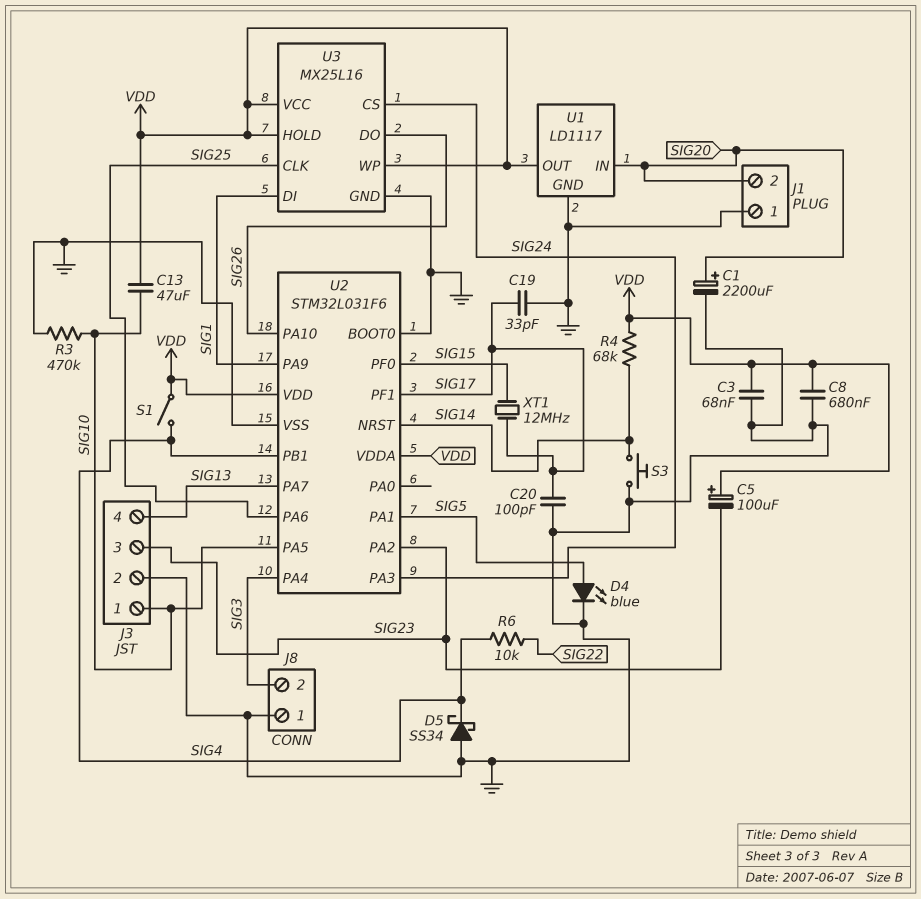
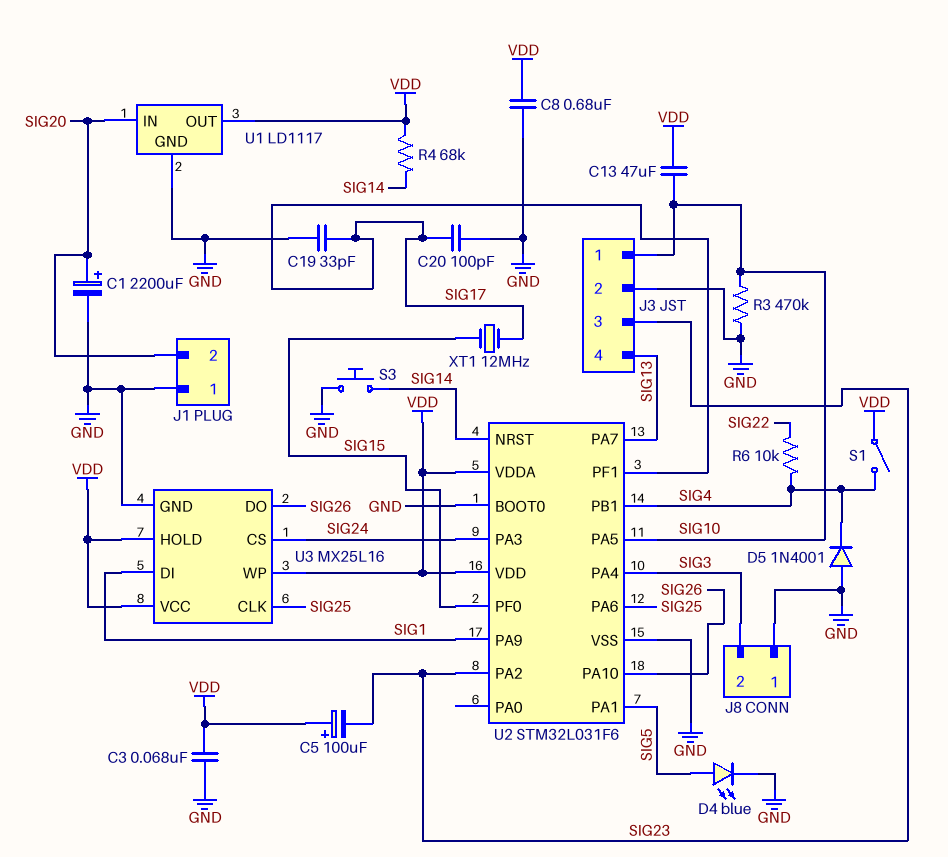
D5: schottky SS34 (A GND, K SIG4) -> diode 1N4001 (A GND, K SIG4)

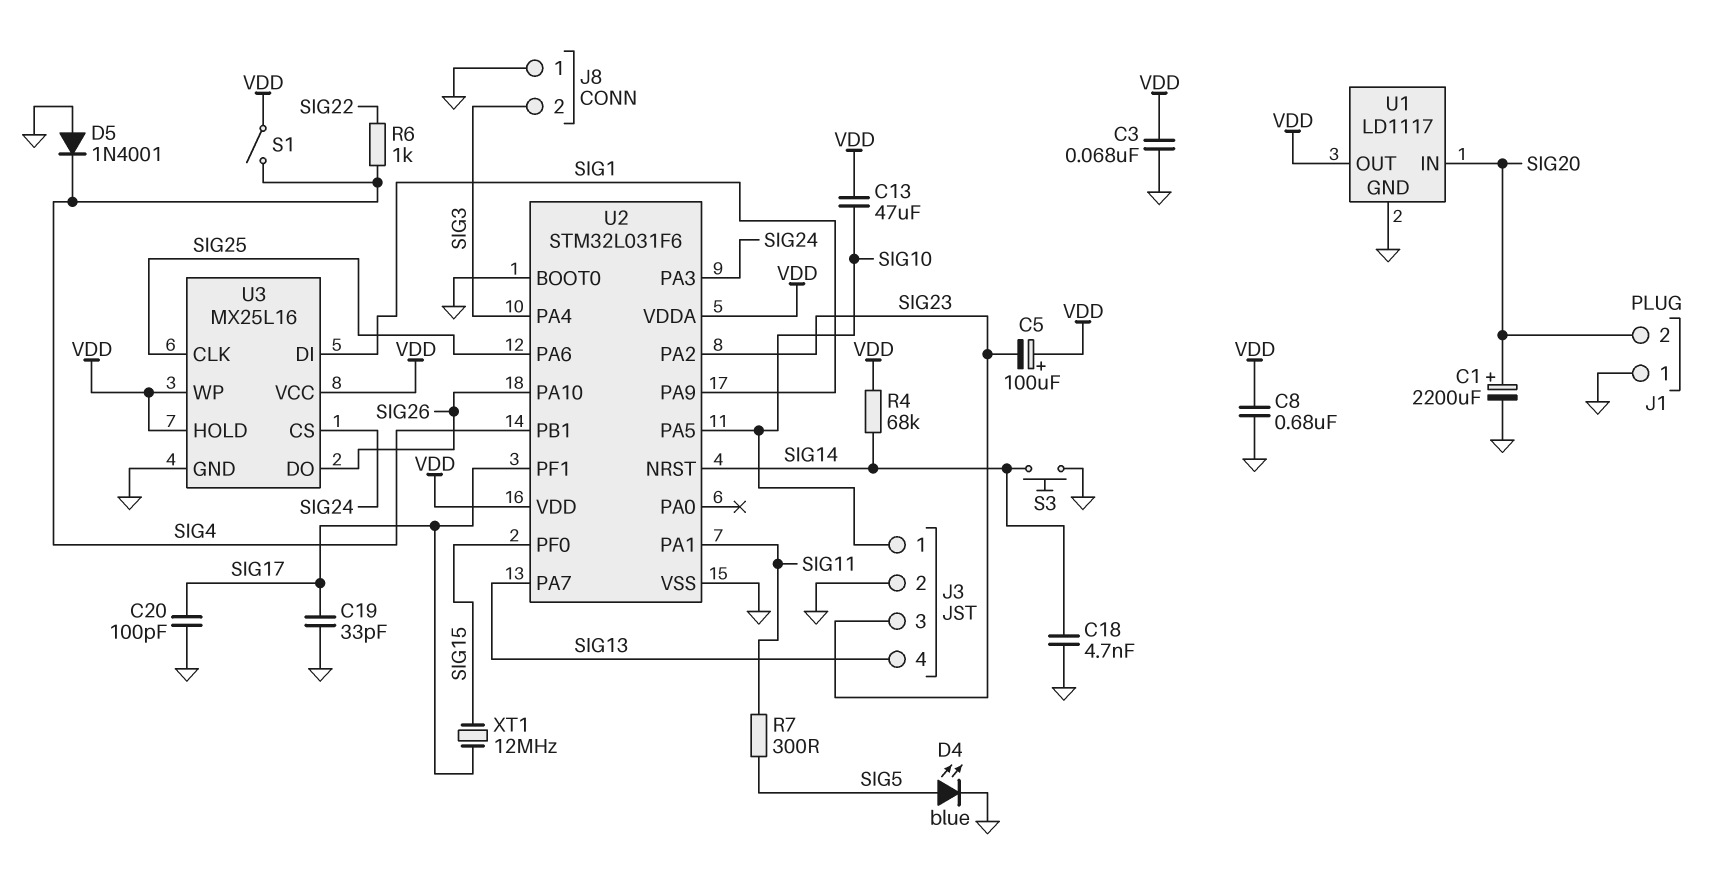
C18: none -> 4.7nF (GND, SIG14)
R3: 470k (GND, SIG10) -> none
R6: 10k (SIG4, SIG22) -> 1k (SIG4, SIG22)
R7: none -> 300 (SIG5, SIG11)
U2 pin PA1: SIG5 -> SIG11

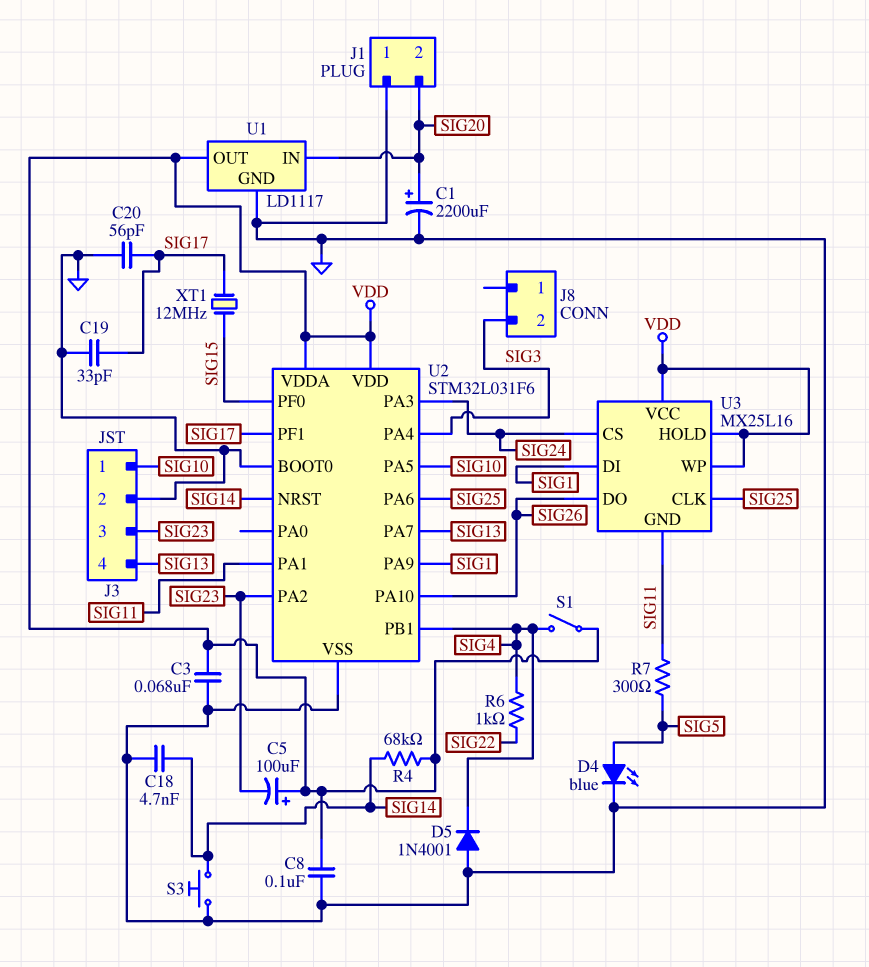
C8: 680nF (GND, VDD) -> 100nF (GND, VDD)
C13: 47uF (SIG10, VDD) -> none
C20: 100pF (GND, SIG17) -> 56pF (GND, SIG17)
J8 pin 1: GND -> none
U3 pin GND: GND -> SIG11

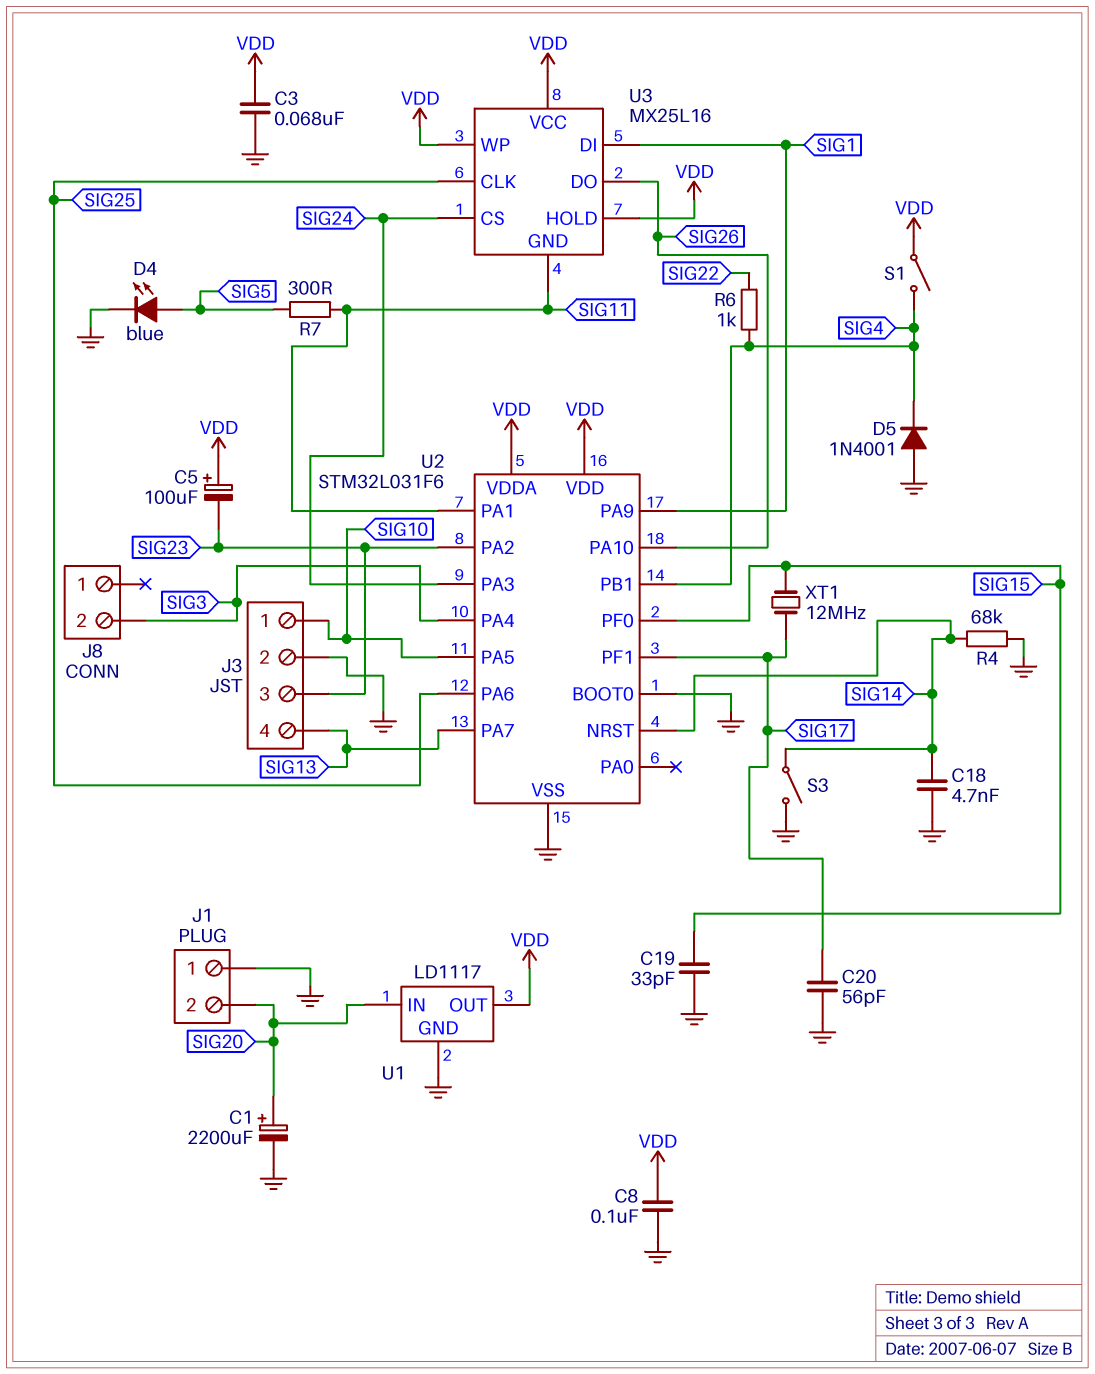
C19: 33pF (GND, SIG17) -> 33pF (GND, SIG15)
R4: 68k (SIG14, VDD) -> 68k (GND, SIG14)
S3: button (GND, SIG14) -> switch (GND, SIG14)

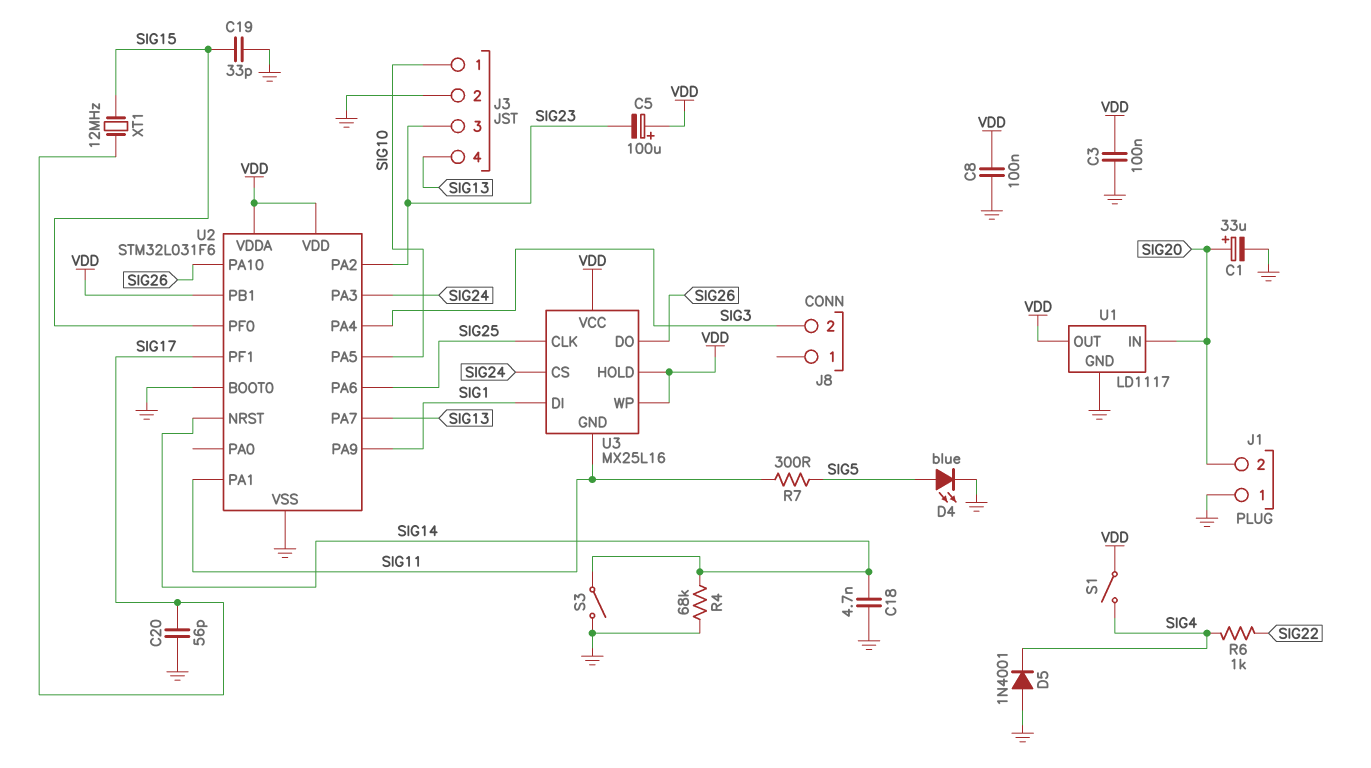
C1: 2200uF (plus SIG20, minus GND) -> 33uF (plus SIG20, minus GND)
C3: 68nF (GND, VDD) -> 100nF (GND, VDD)
U2 pin PB1: SIG4 -> VDD

